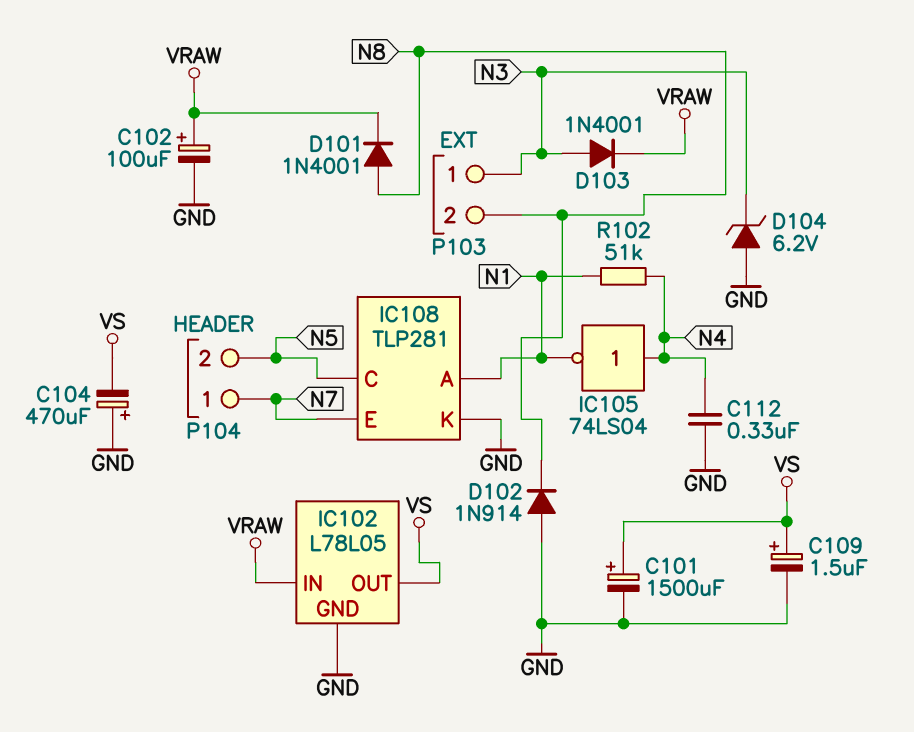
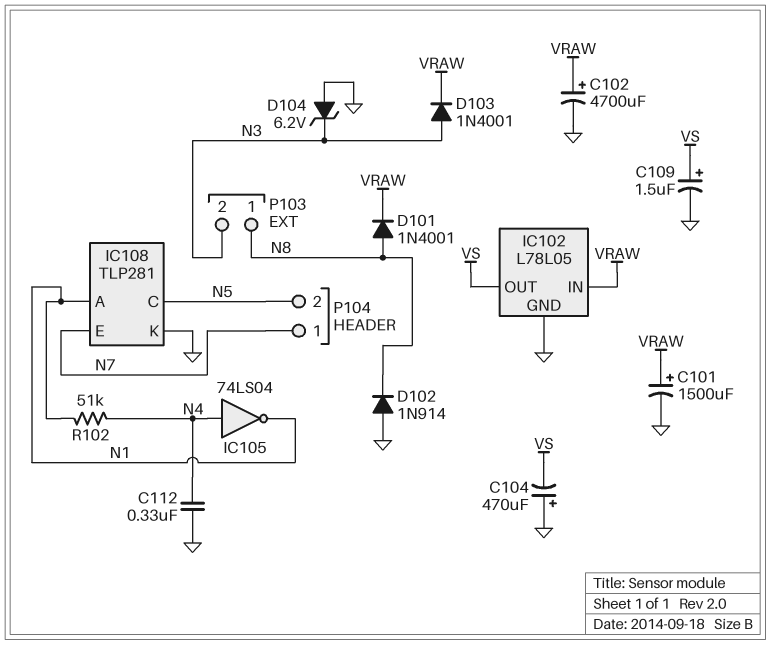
C101: 1500uF (plus VS, minus GND) -> 1500uF (plus VRAW, minus GND)
C102: 100uF (plus VRAW, minus GND) -> 4700uF (plus VRAW, minus GND)
P103 pin 1: N3 -> N8
P103 pin 2: N8 -> N3

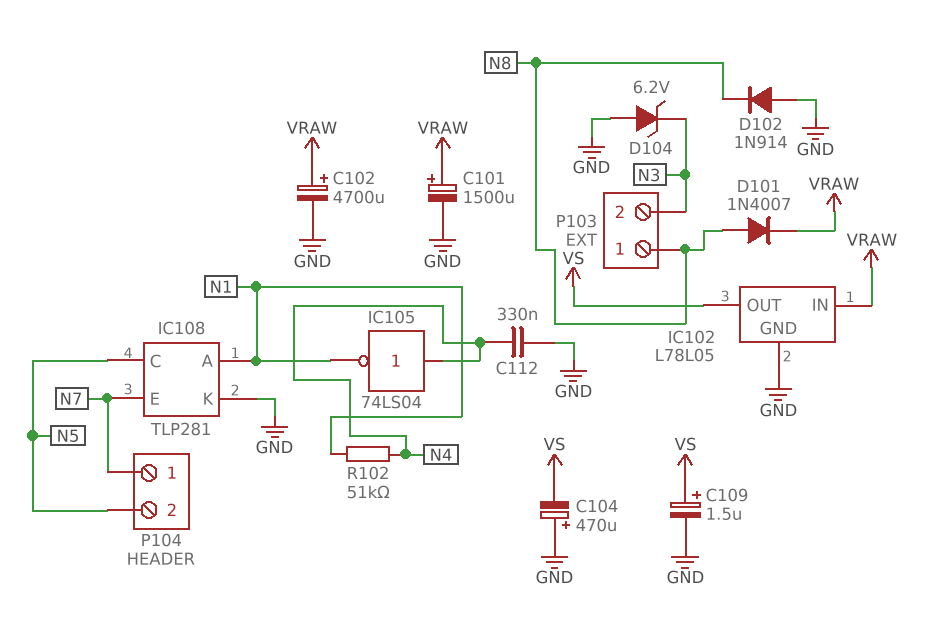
D101: diode 1N4001 (A N8, K VRAW) -> diode 1N4007 (A N8, K VRAW)
D103: diode 1N4001 (A N3, K VRAW) -> none

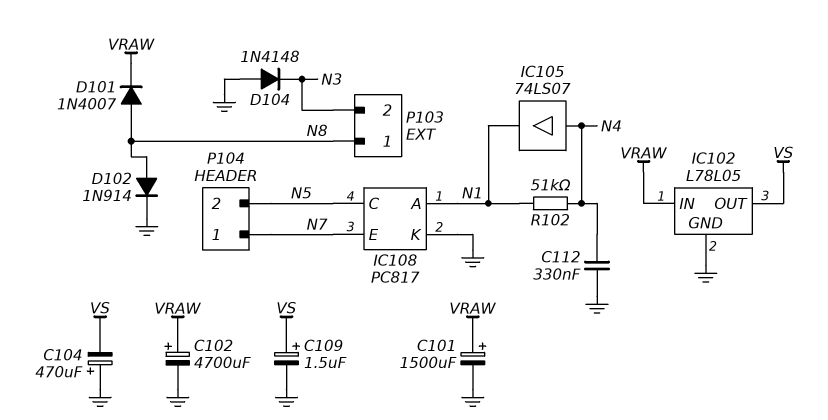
D102: diode 1N914 (A GND, K N8) -> diode 1N914 (A N8, K GND)
D104: zener 6.2V (A GND, K N3) -> diode 1N4148 (A GND, K N3)
IC105: NOT 74LS04 (in N4, out N1) -> buffer 74LS07 (in N4, out N1)
IC108: TLP281 -> PC817

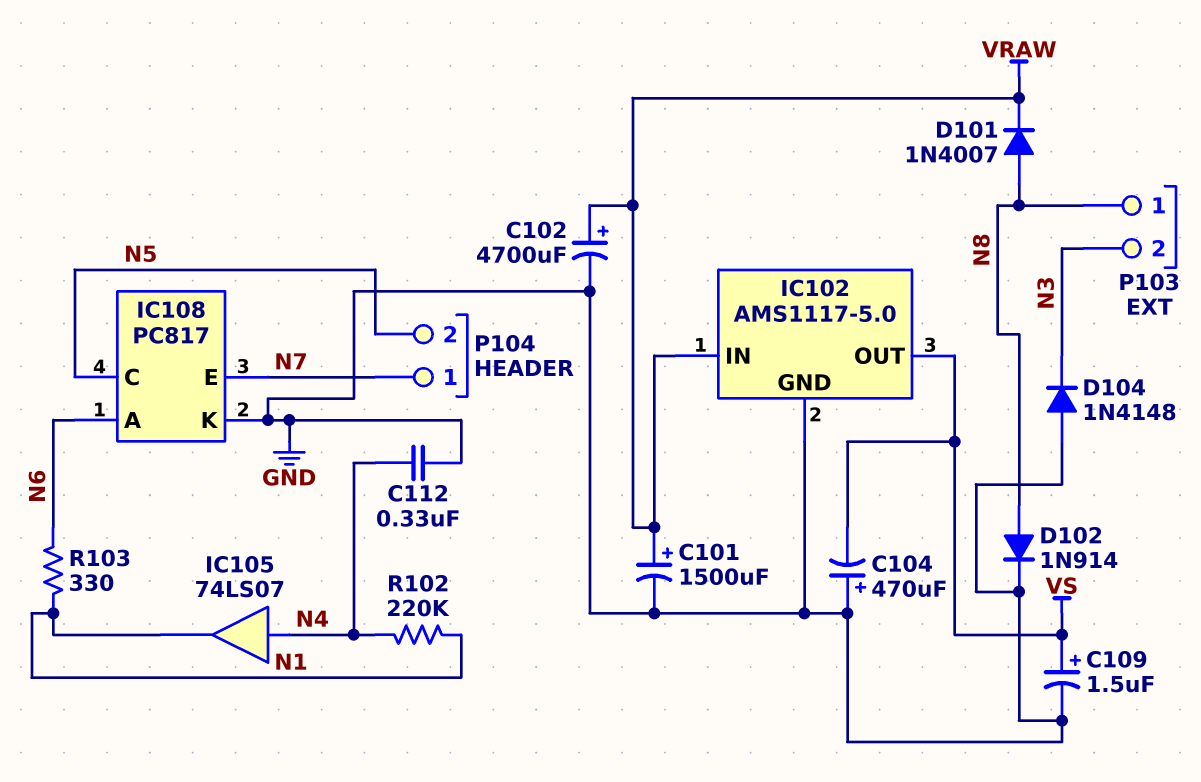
IC102: L78L05 -> AMS1117-5.0
IC108 pin A: N1 -> N6
R102: 51k (N1, N4) -> 220k (N1, N4)
R103: none -> 330 (N1, N6)

